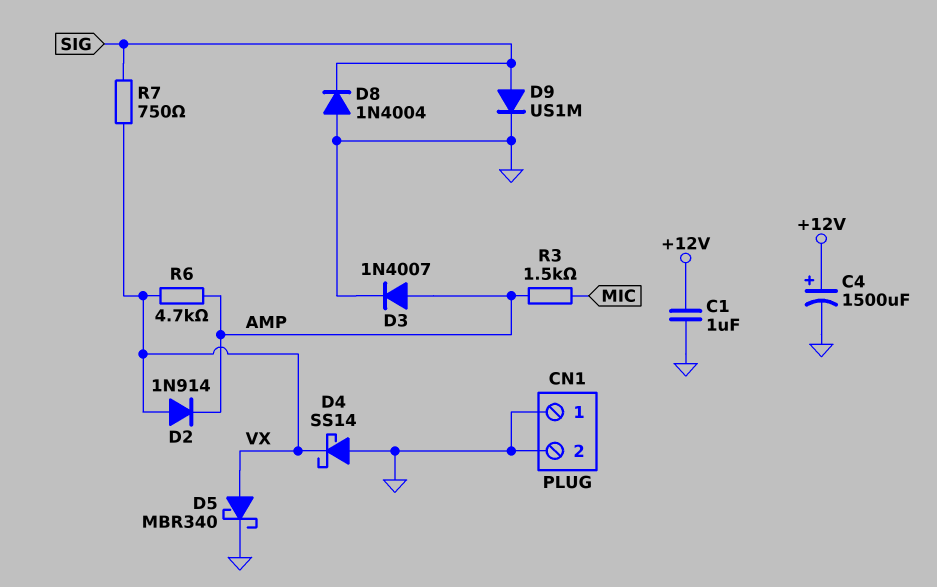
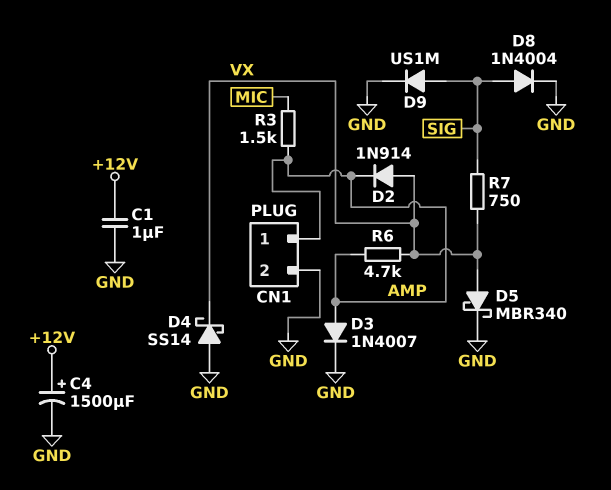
CN1 pin 1: GND -> AMP
D8: diode 1N4004 (A GND, K SIG) -> diode 1N4004 (A SIG, K GND)

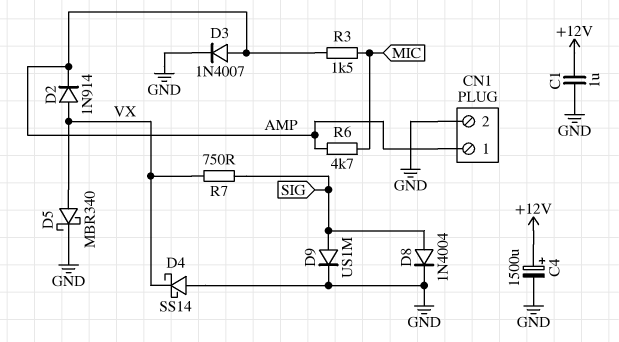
R6: 4.7k (AMP, VX) -> 4.7k (AMP, MIC)

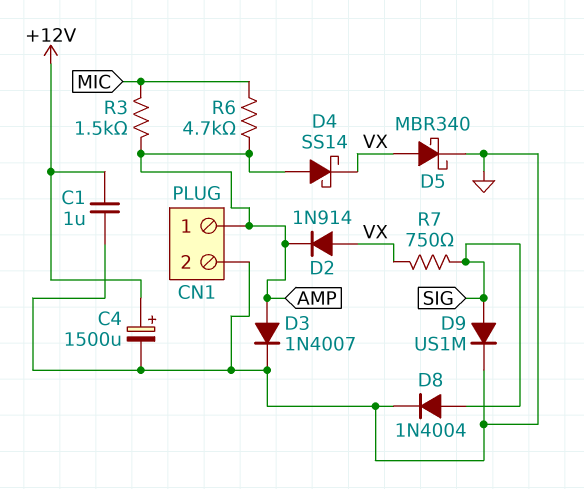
D4: schottky SS14 (A GND, K VX) -> schottky SS14 (A AMP, K VX)

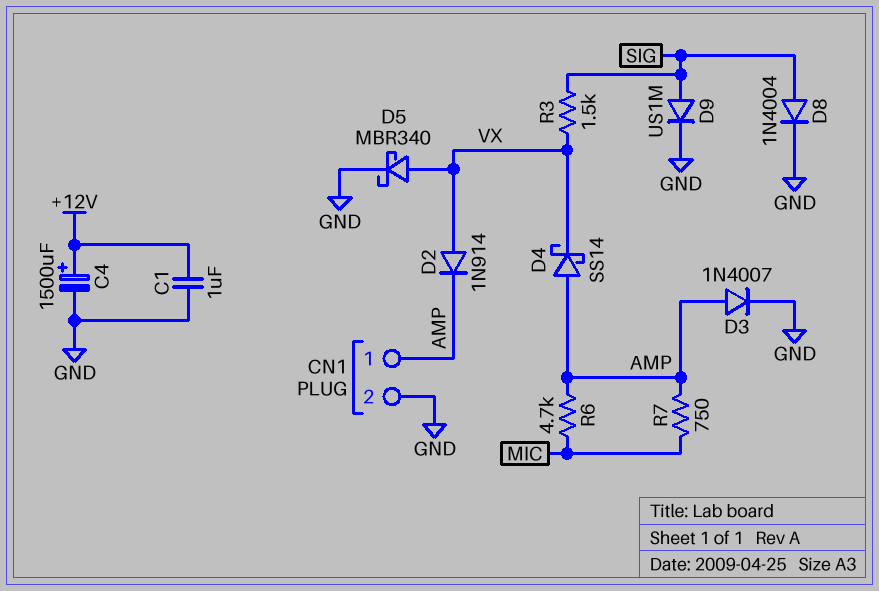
R3: 1.5k (AMP, MIC) -> 1.5k (SIG, VX)
R7: 750 (SIG, VX) -> 750 (AMP, MIC)

